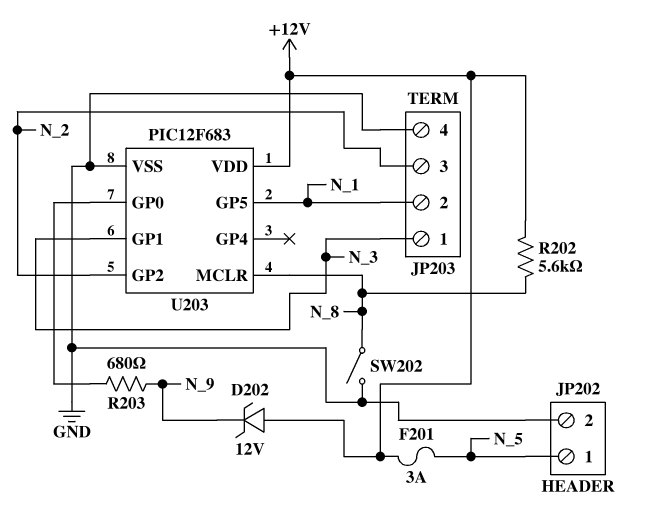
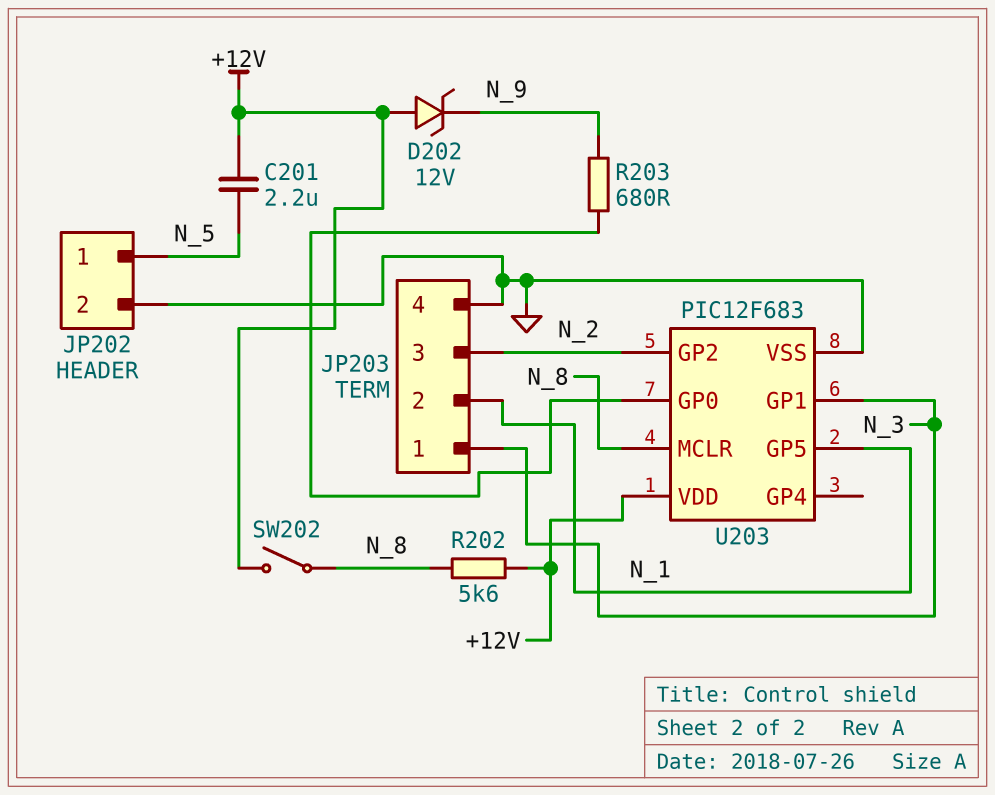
C201: none -> 2.2uF (+12V, N_5)
F201: 3A (+12V, N_5) -> none
SW202: switch (GND, N_8) -> switch (+12V, N_8)

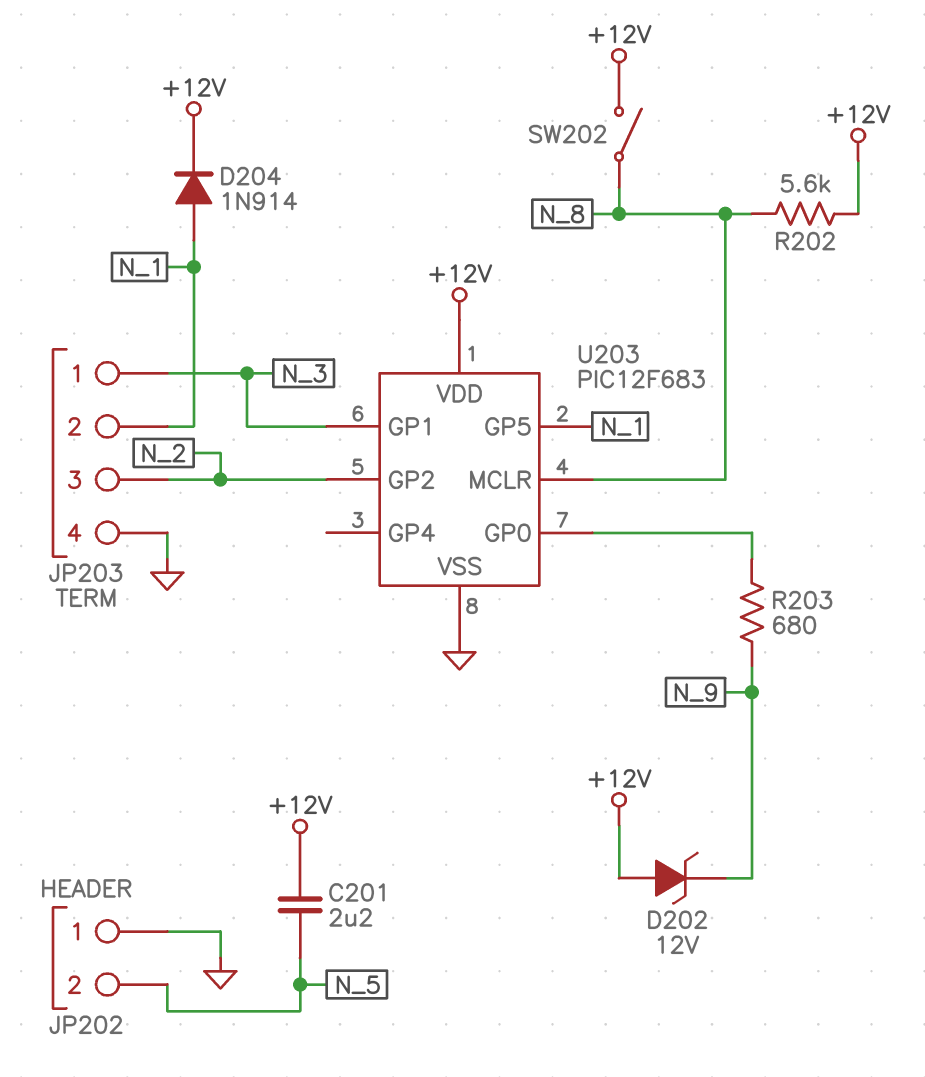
D204: none -> diode 1N914 (A N_1, K +12V)
JP202 pin 1: N_5 -> GND
JP202 pin 2: GND -> N_5

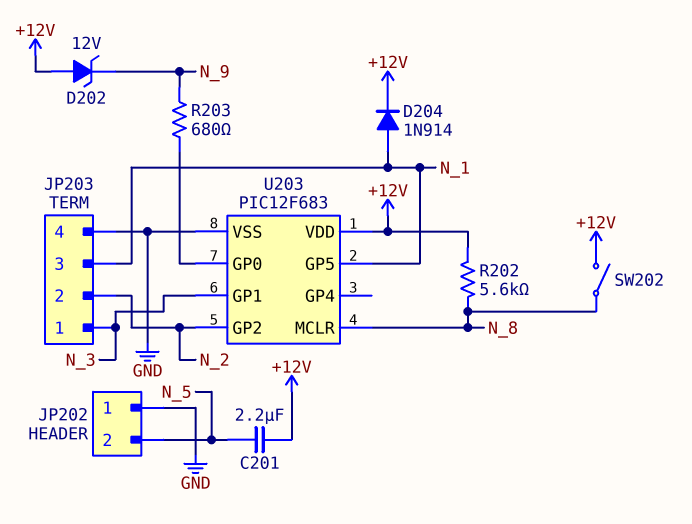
JP203 pin 2: N_1 -> N_2
JP203 pin 3: N_2 -> N_1

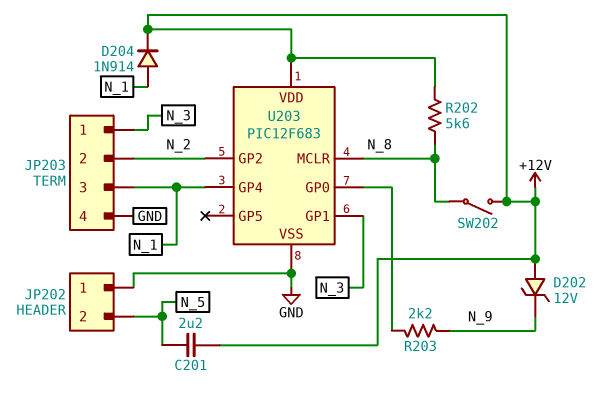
R203: 680 (N_9, U203/GP0) -> 2.2k (N_9, U203/GP0)
U203 pin GP4: none -> N_1
U203 pin GP5: N_1 -> none

